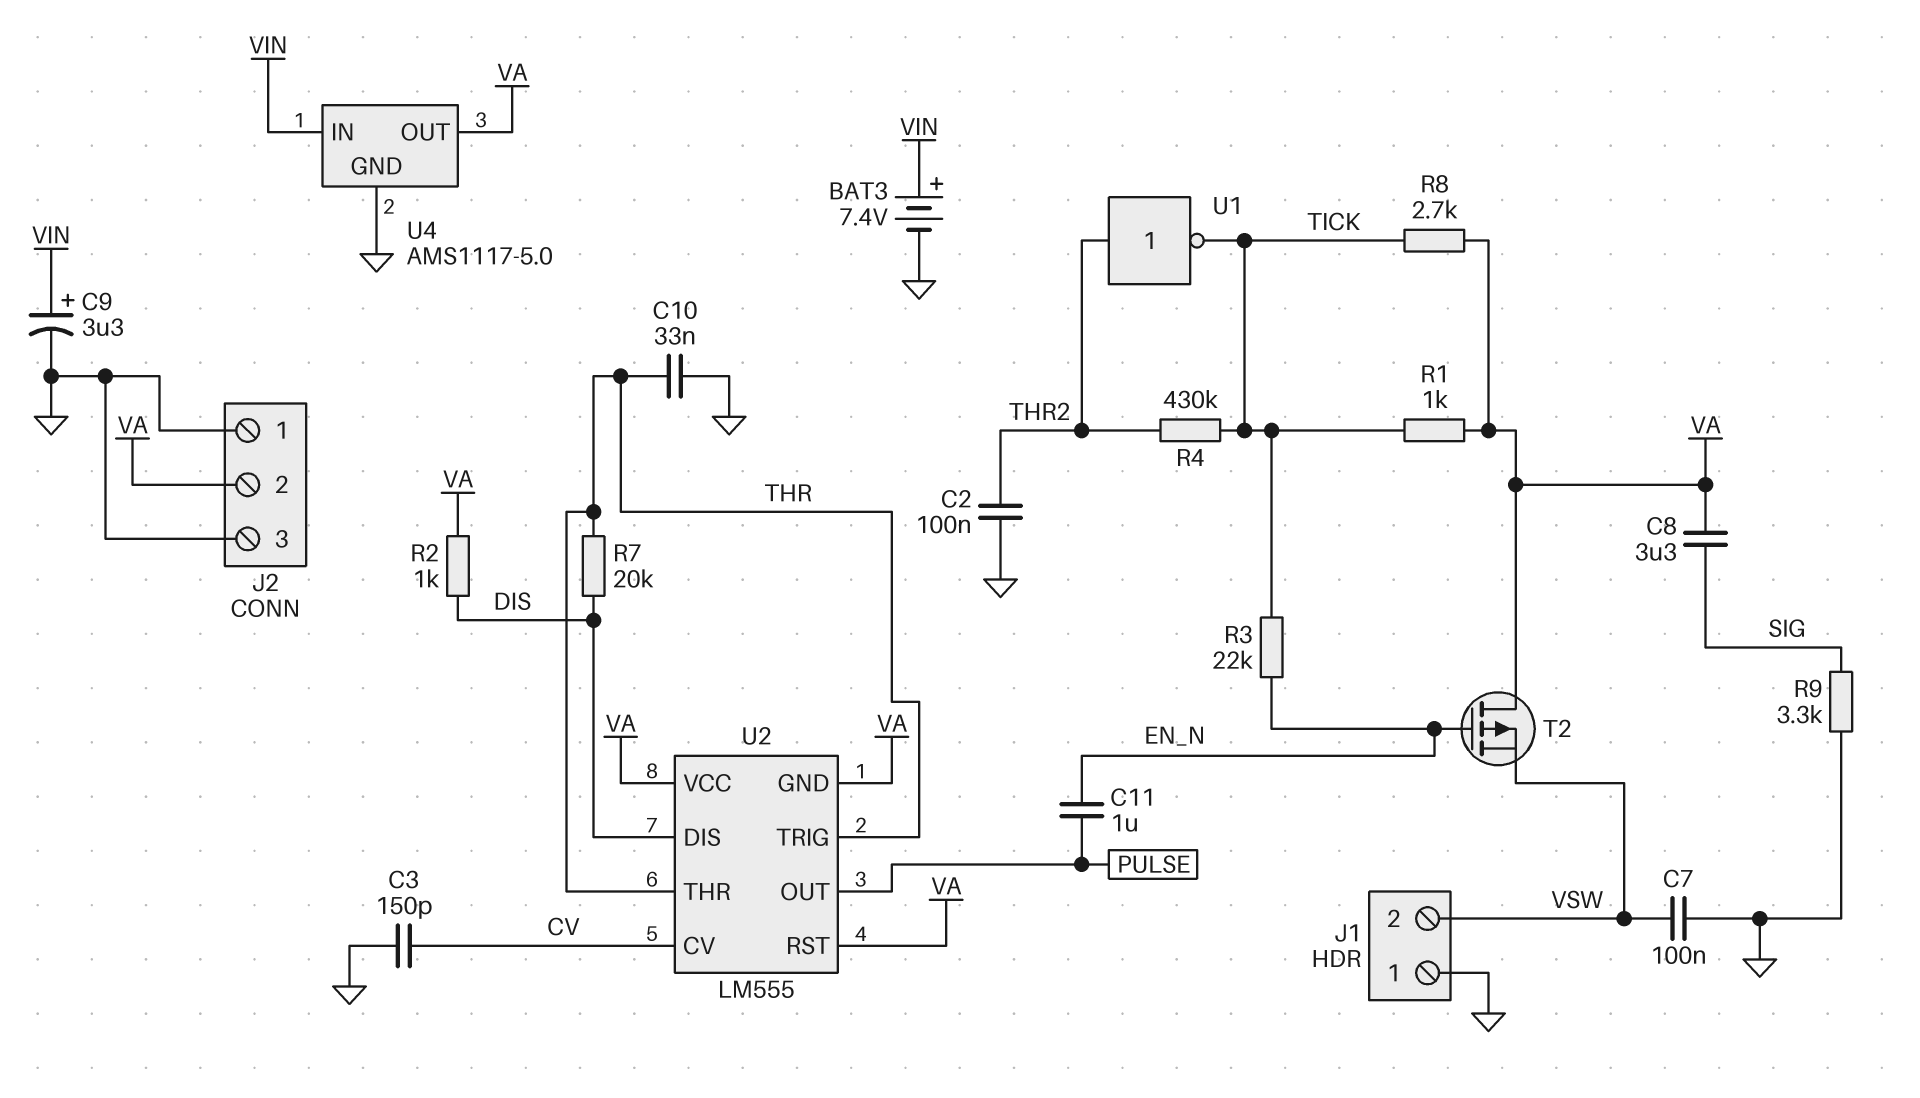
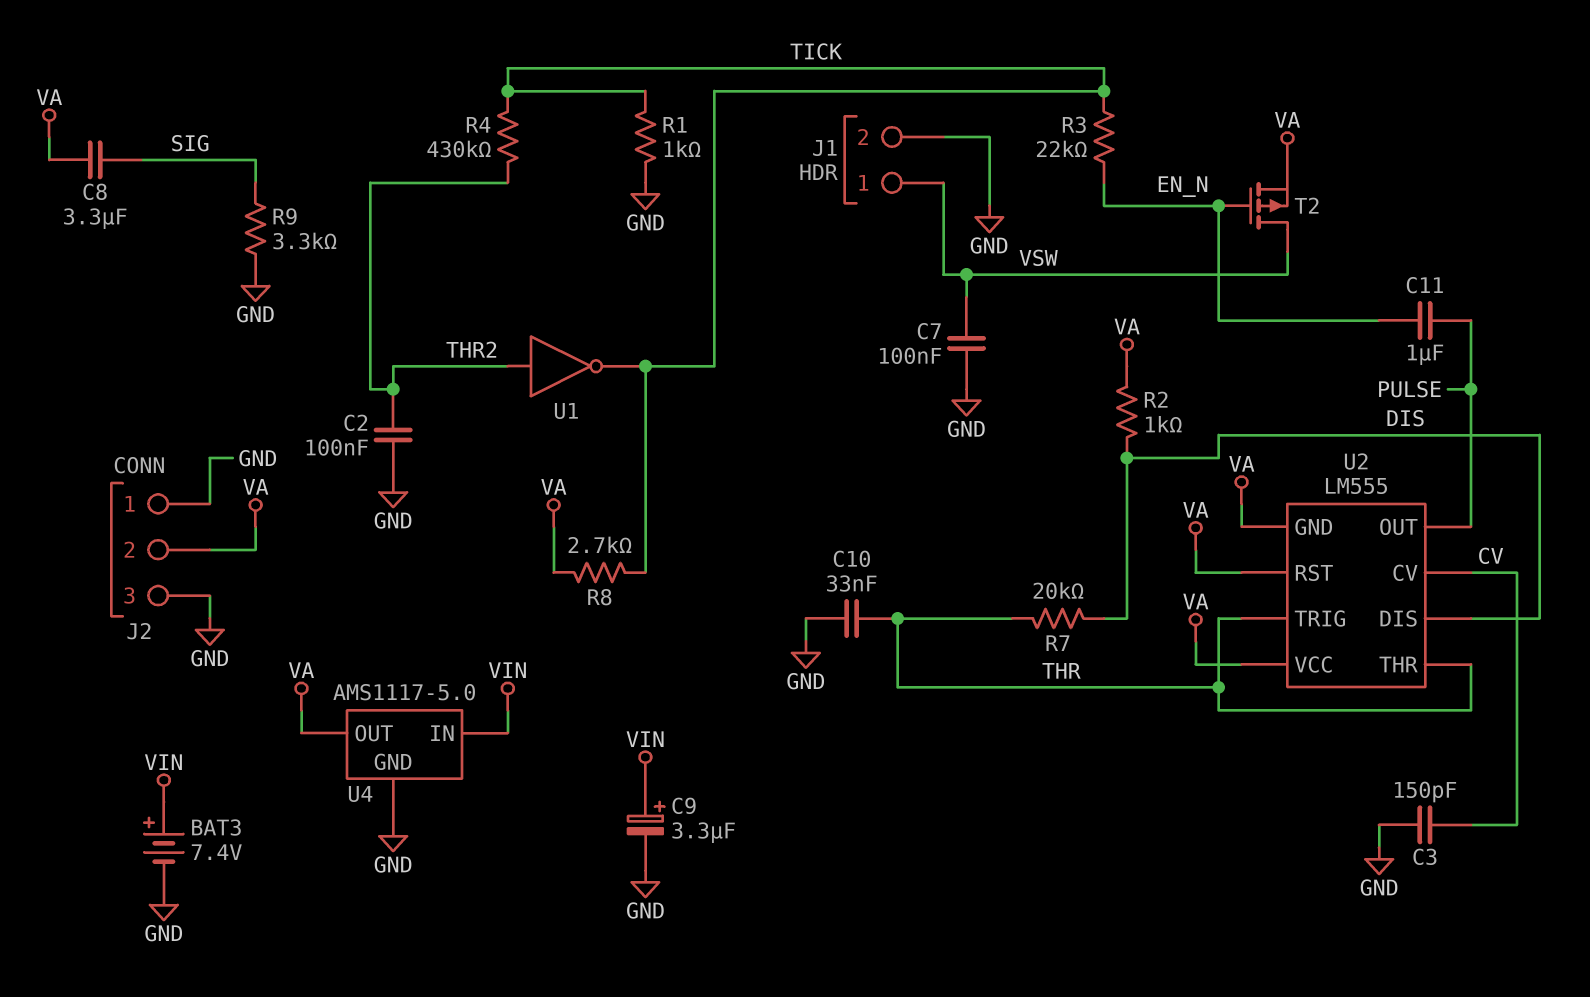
J1 pin 1: GND -> VSW
J1 pin 2: VSW -> GND
R1: 1k (TICK, VA) -> 1k (GND, TICK)
T2: PMOS (G EN_N, D VA, S VSW) -> PMOS (G EN_N, D VSW, S VA)

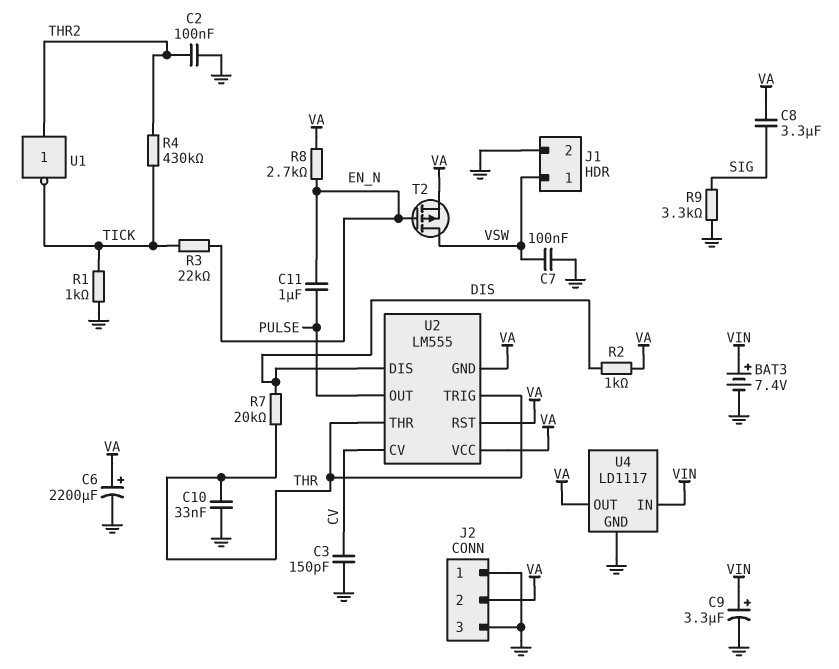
C6: none -> 2200uF (plus VA, minus GND)
R8: 2.7k (TICK, VA) -> 2.7k (EN_N, VA)
U4: AMS1117-5.0 -> LD1117

